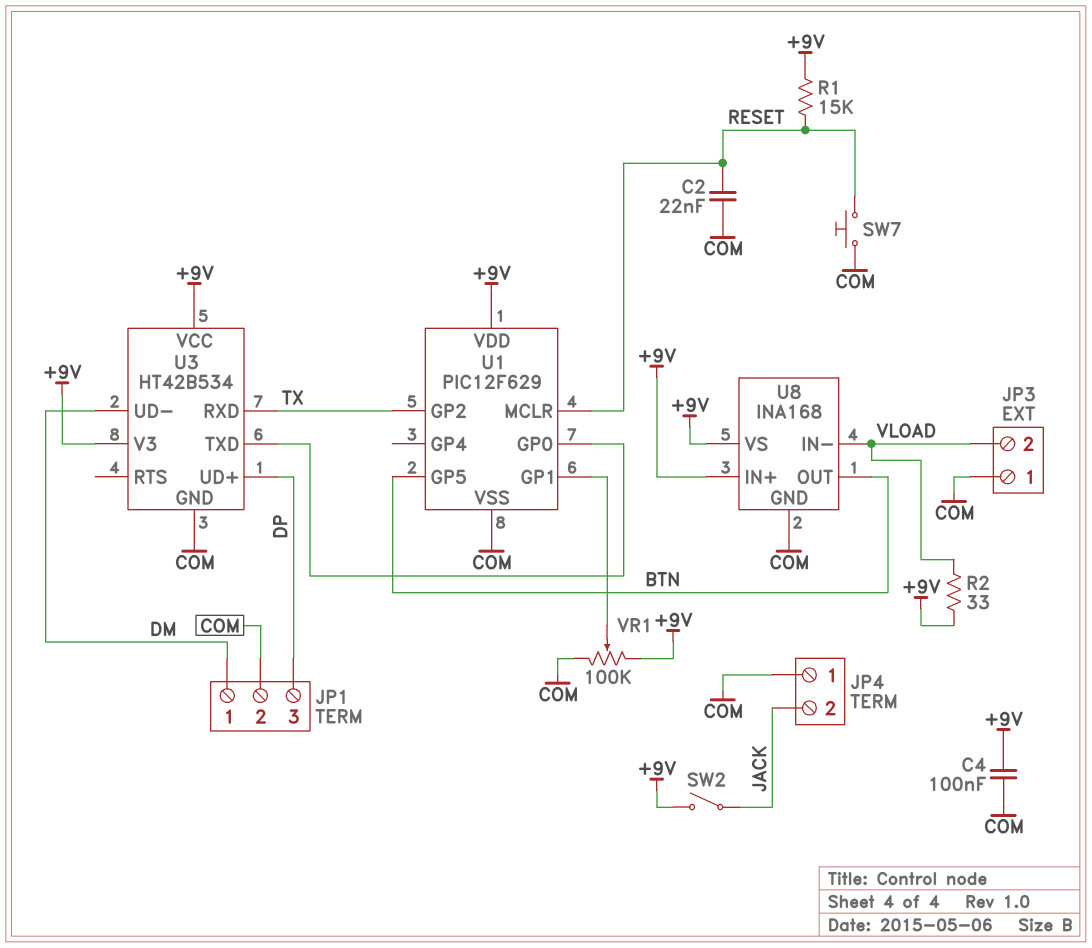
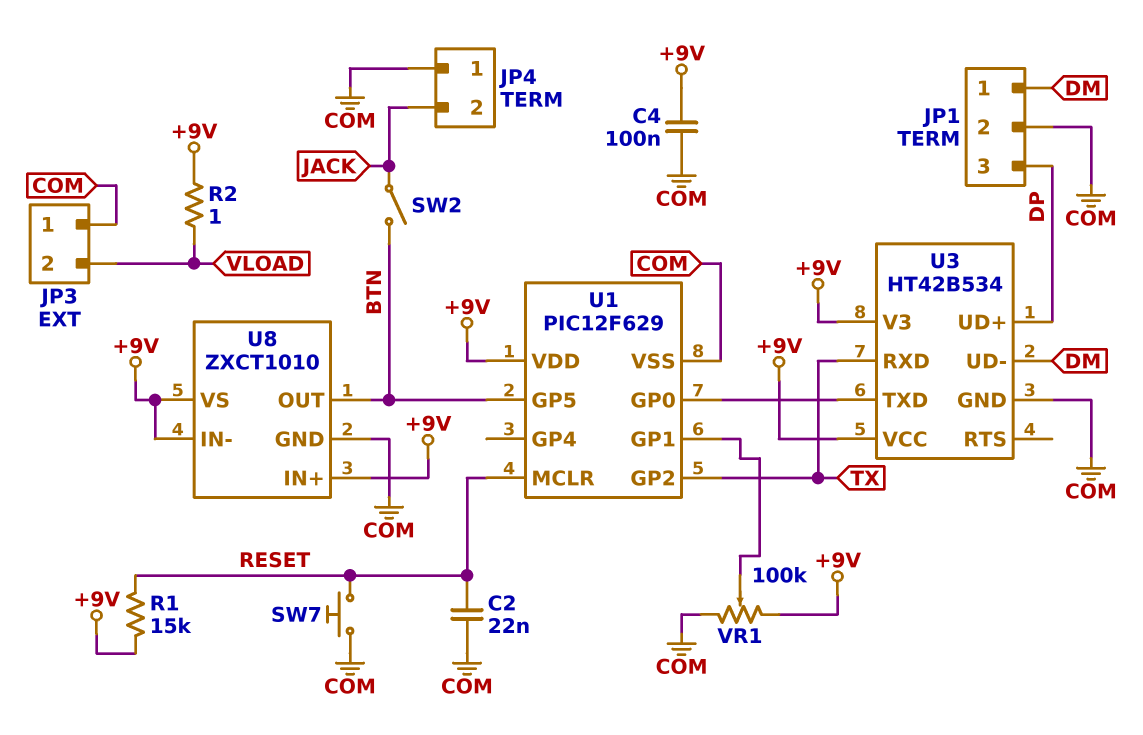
R2: 33 (+9V, VLOAD) -> 1 (+9V, VLOAD)
SW2: switch (+9V, JACK) -> switch (BTN, JACK)
U8: INA168 -> ZXCT1010
U8 pin IN-: VLOAD -> +9V

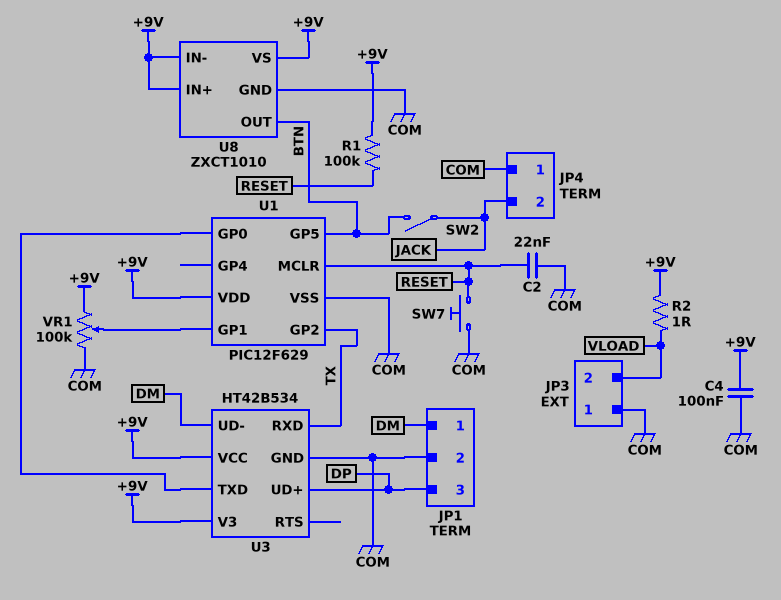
R1: 15k (+9V, RESET) -> 100k (+9V, RESET)

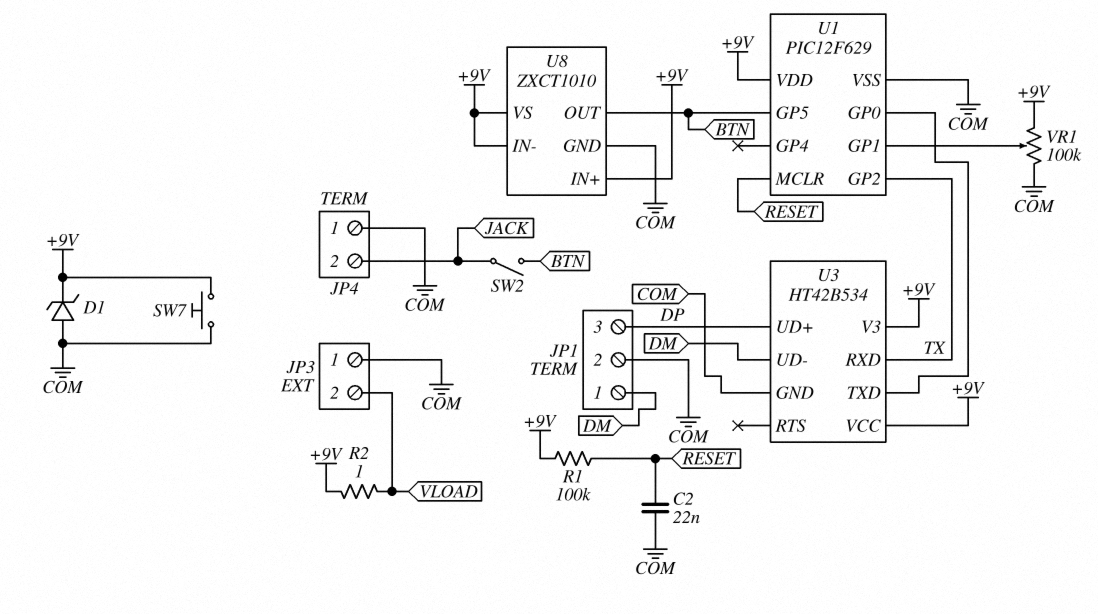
C4: 100nF (+9V, COM) -> none
D1: none -> zener (A COM, K +9V)
SW7: button (COM, RESET) -> button (+9V, COM)

